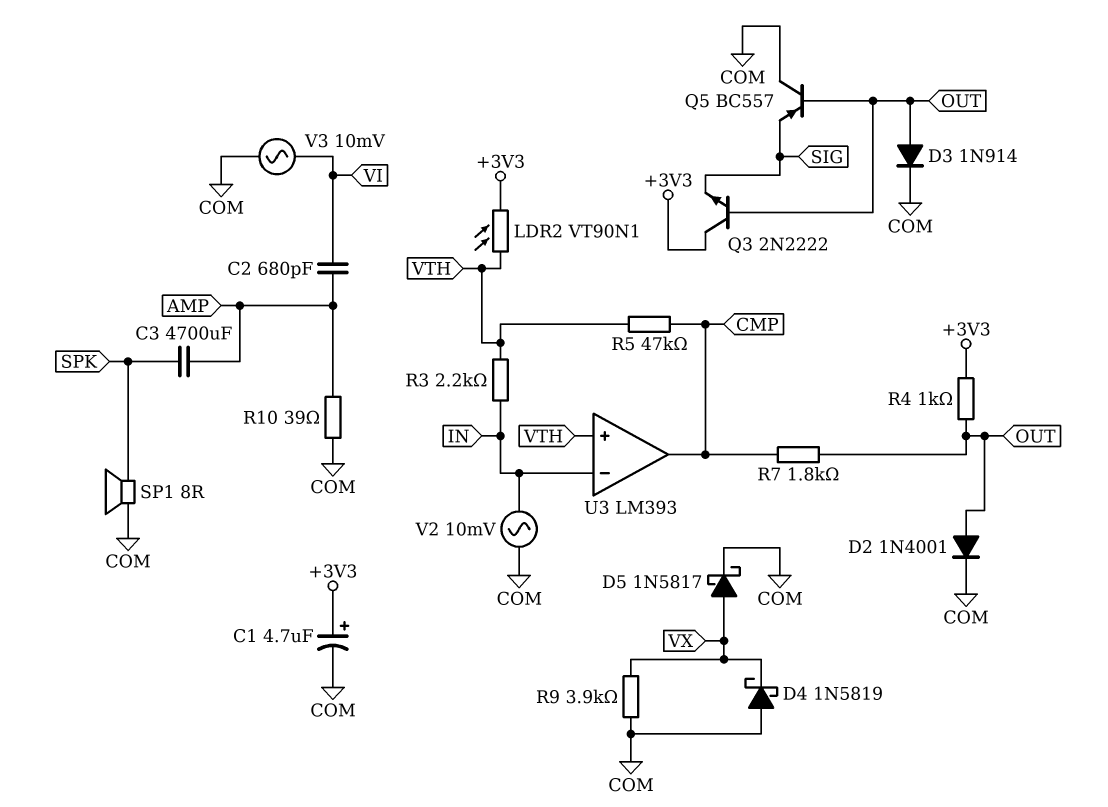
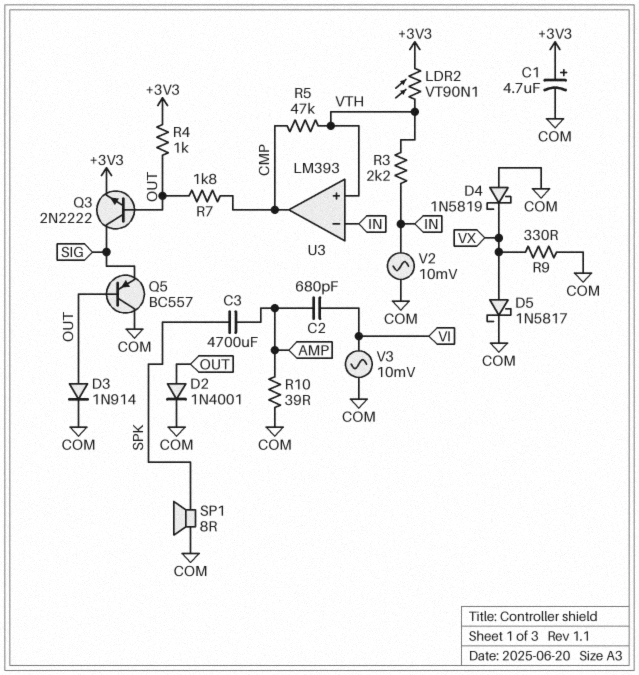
Q3: NPN 2N2222 (B OUT, C +3V3, E SIG) -> NPN 2N2222 (B OUT, C SIG, E +3V3)
R9: 3.9k (COM, VX) -> 330 (COM, VX)

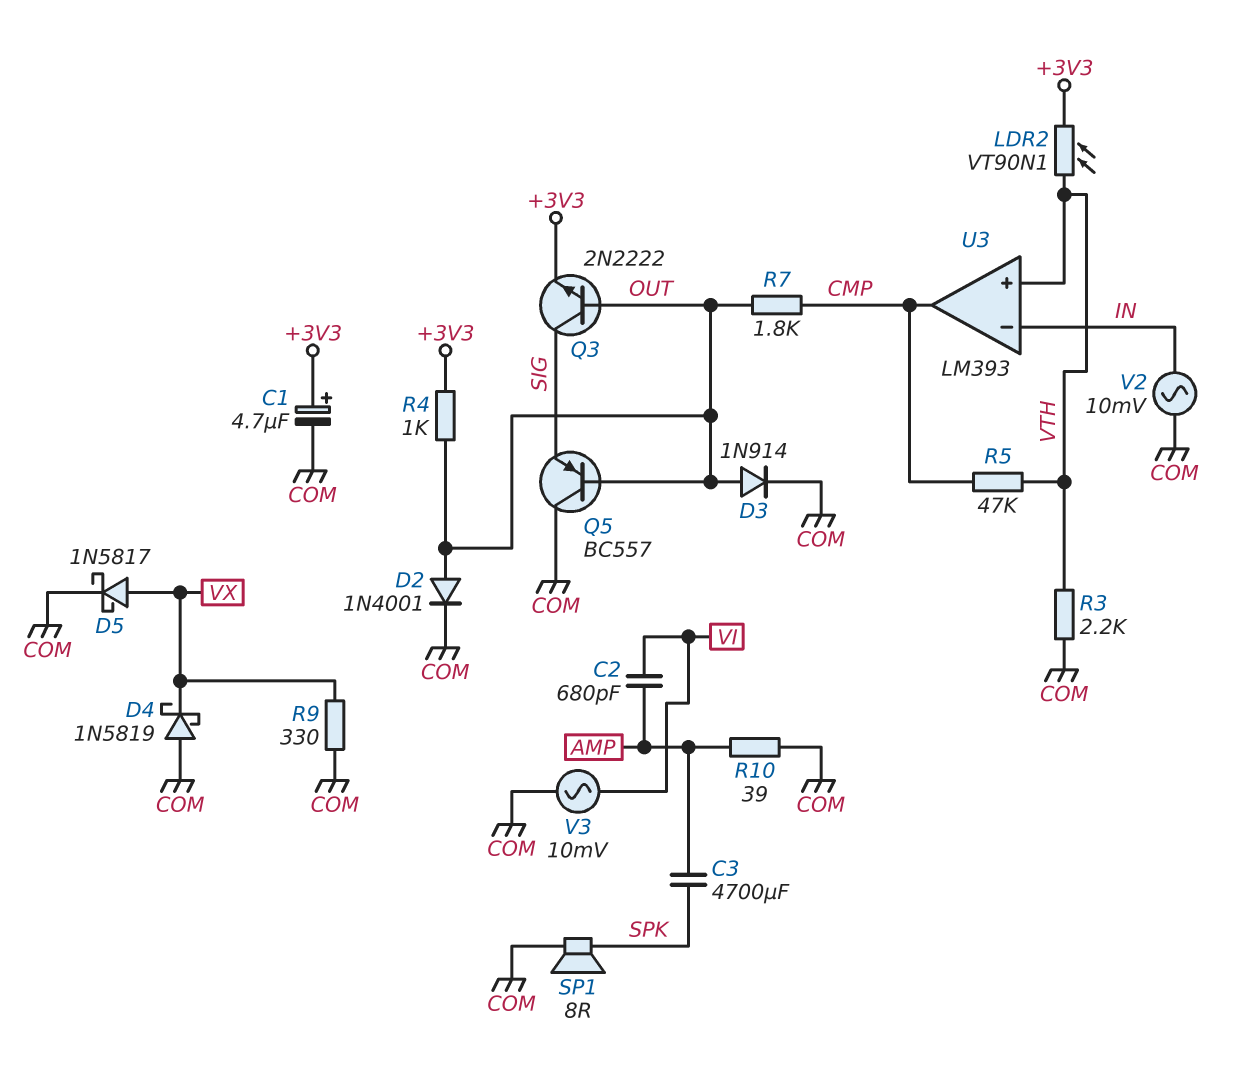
R3: 2.2k (IN, VTH) -> 2.2k (COM, VTH)

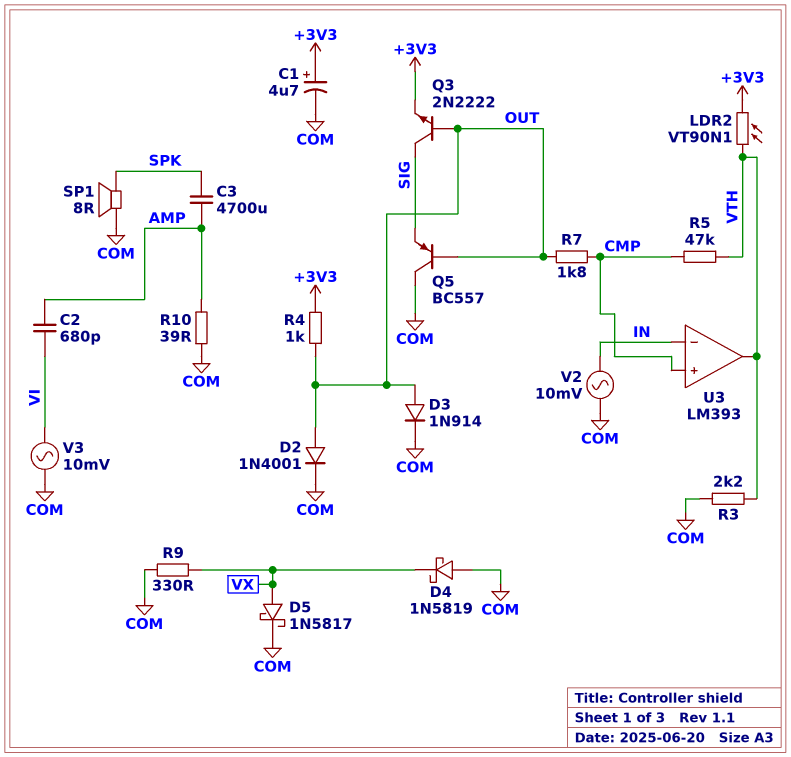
U3 pin in+: VTH -> CMP
U3 pin out: CMP -> VTH

